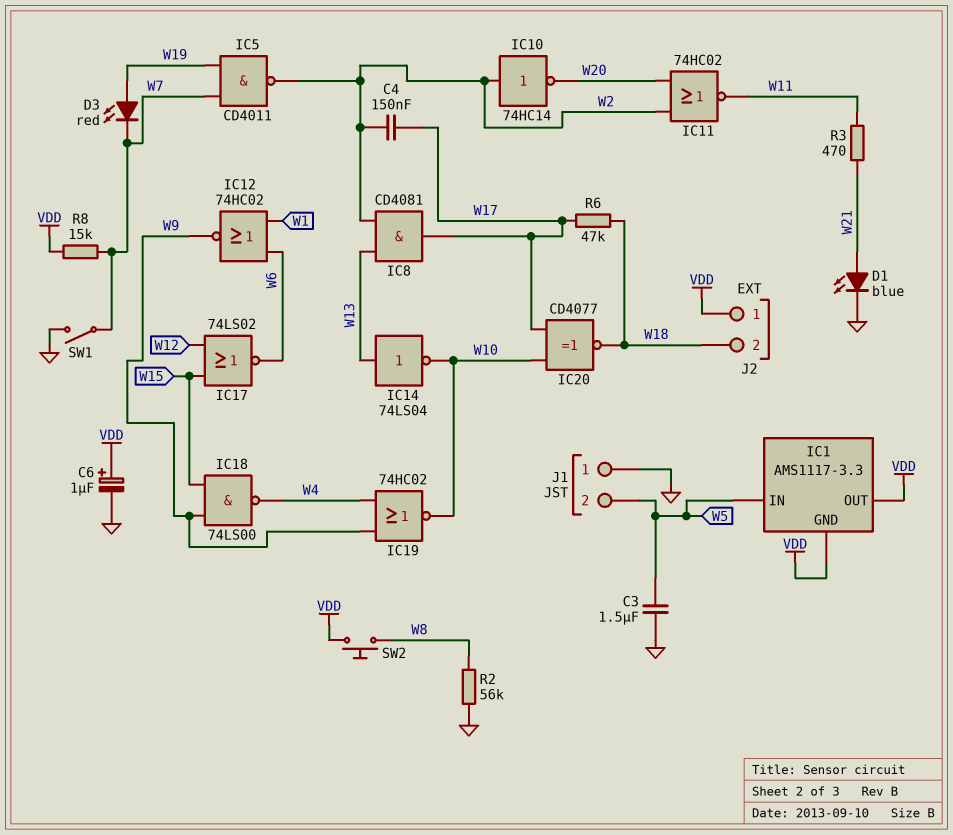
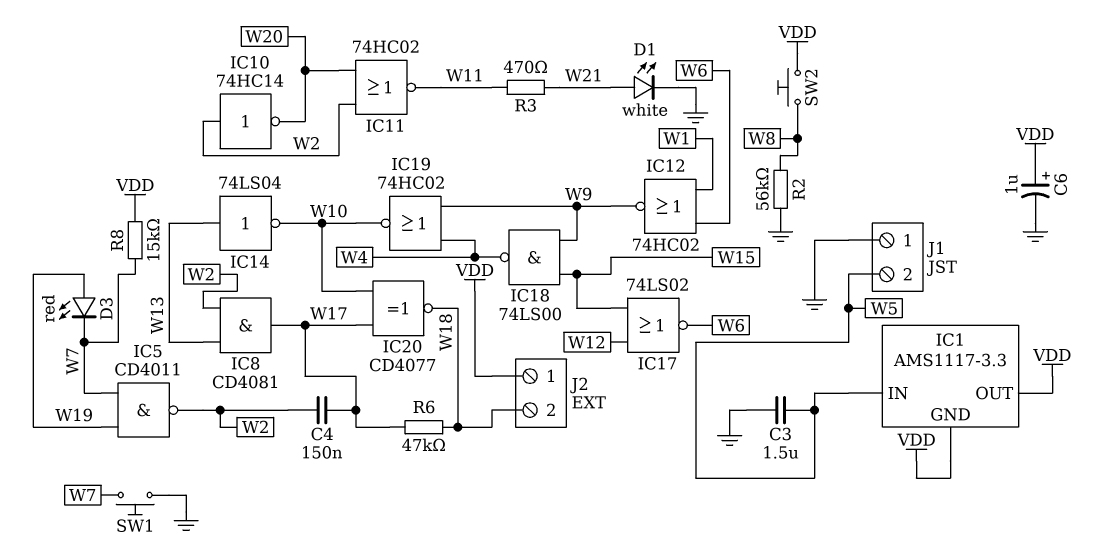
D1: LED blue (A W21, K GND) -> LED white (A W21, K GND)
SW1: switch (GND, W7) -> button (GND, W7)

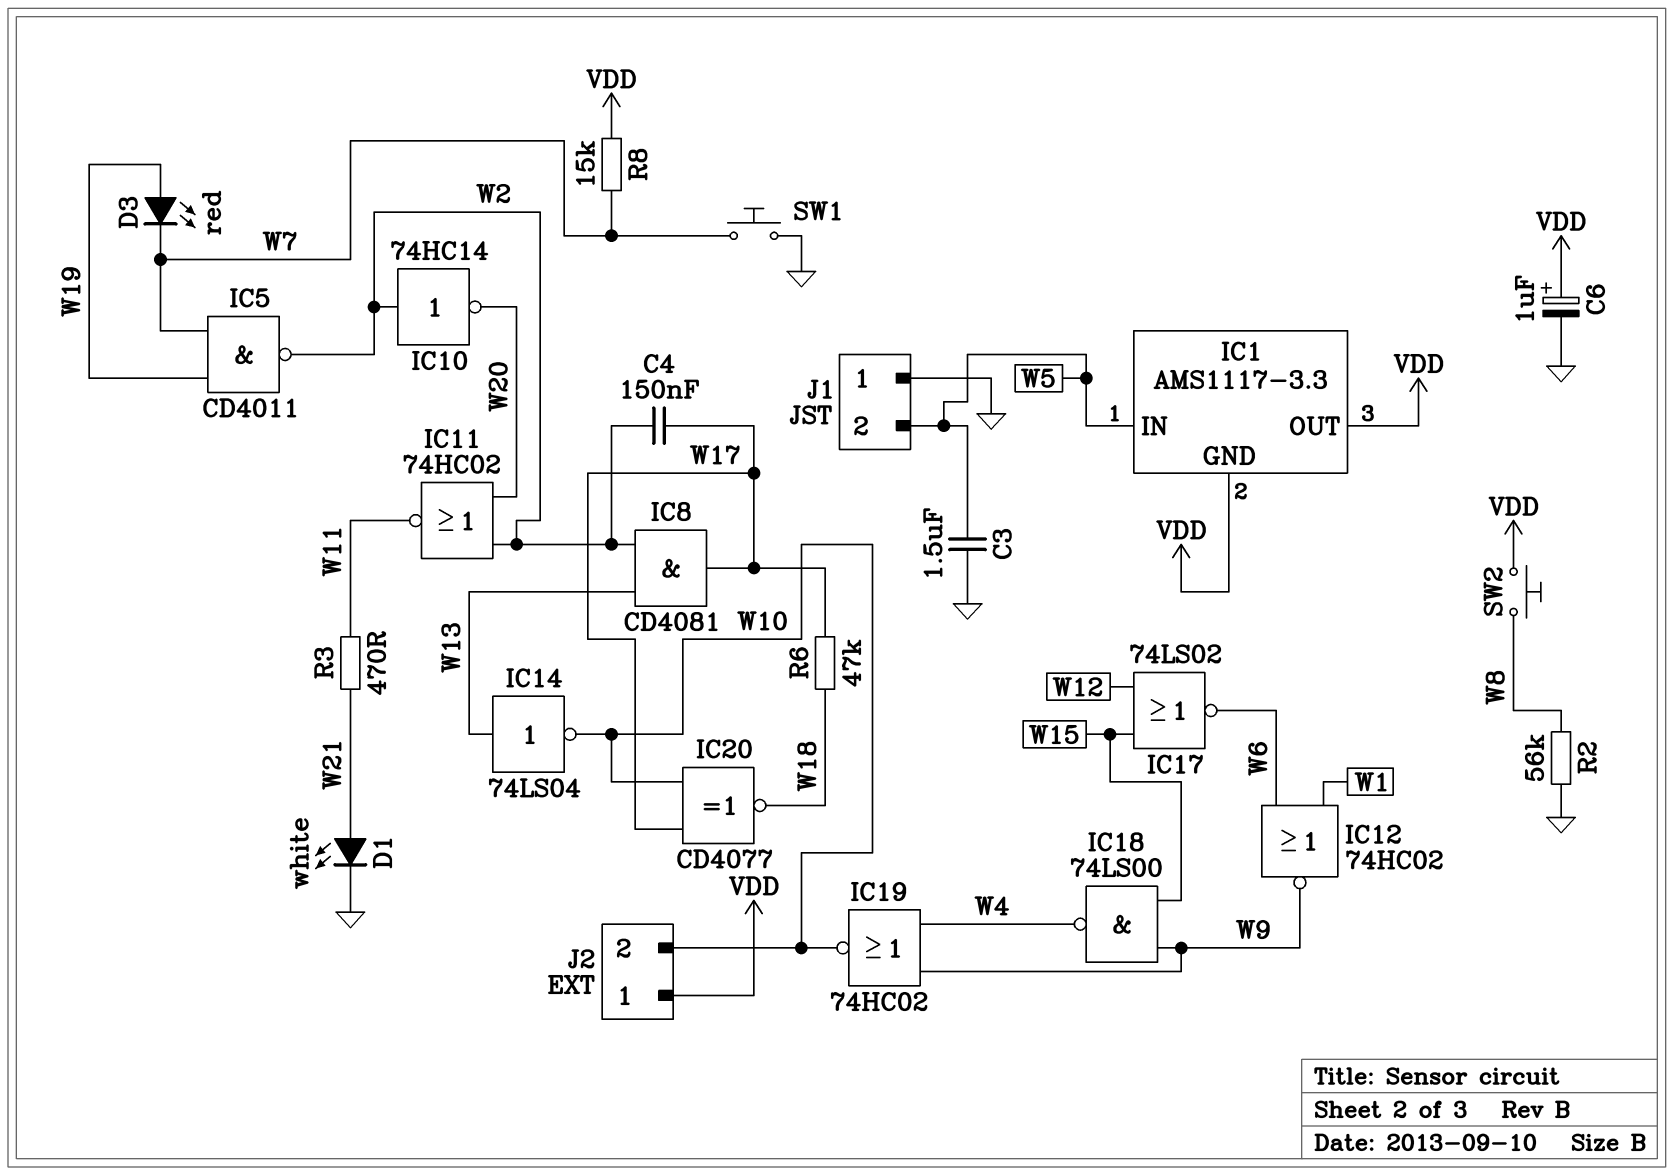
J2 pin 2: W18 -> W10

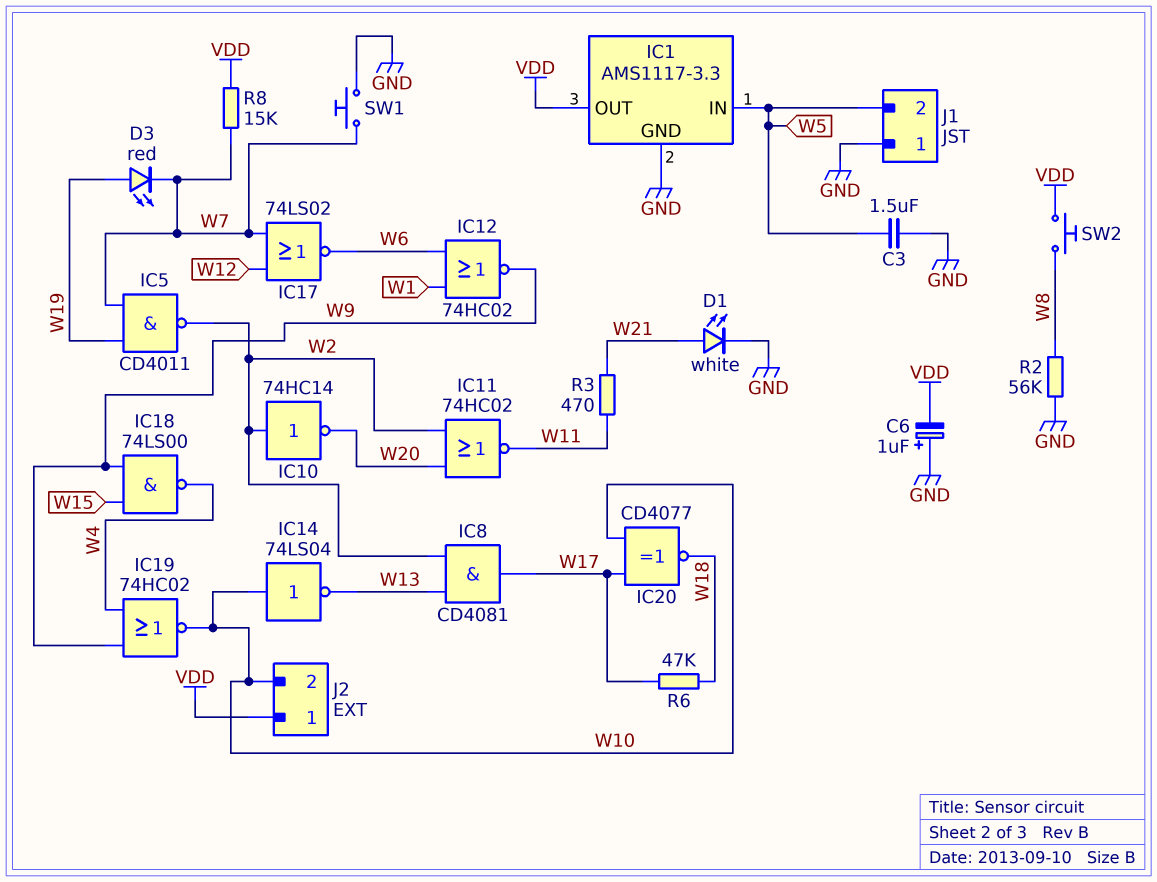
C4: 150nF (W2, W17) -> none
C6: 1uF (plus VDD, minus GND) -> 1uF (plus GND, minus VDD)
IC1 pin GND: VDD -> GND
IC14: NOT 74LS04 (in W13, out W10) -> NOT 74LS04 (in W10, out W13)
IC17: NOR 74LS02 (in W12, in W15, out W6) -> NOR 74LS02 (in W7, in W12, out W6)

